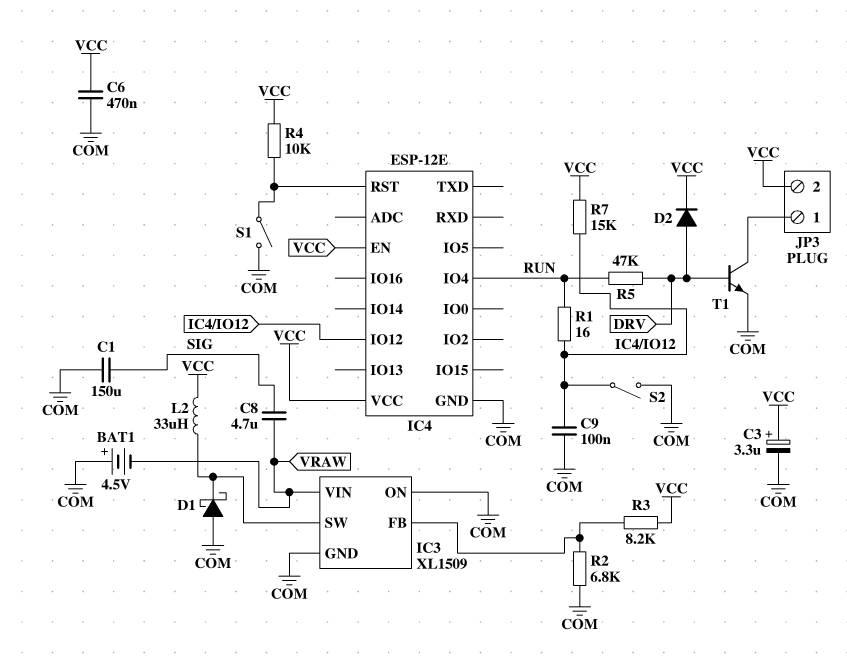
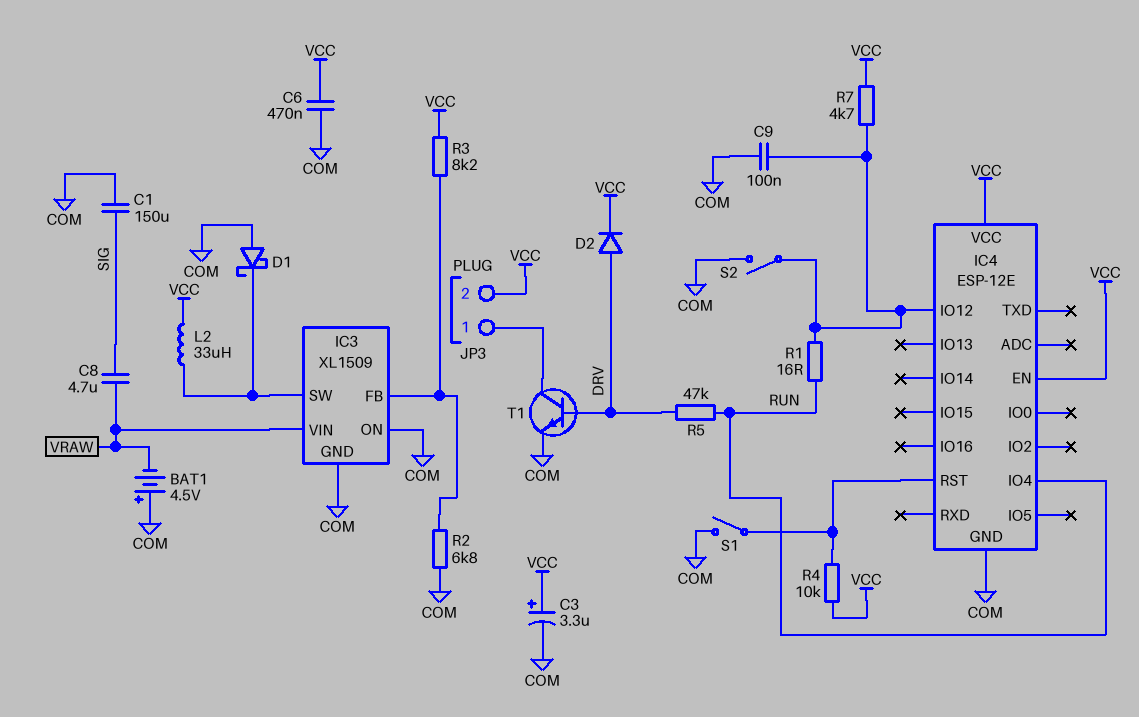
R7: 15k (IC4/IO12, VCC) -> 4.7k (IC4/IO12, VCC)

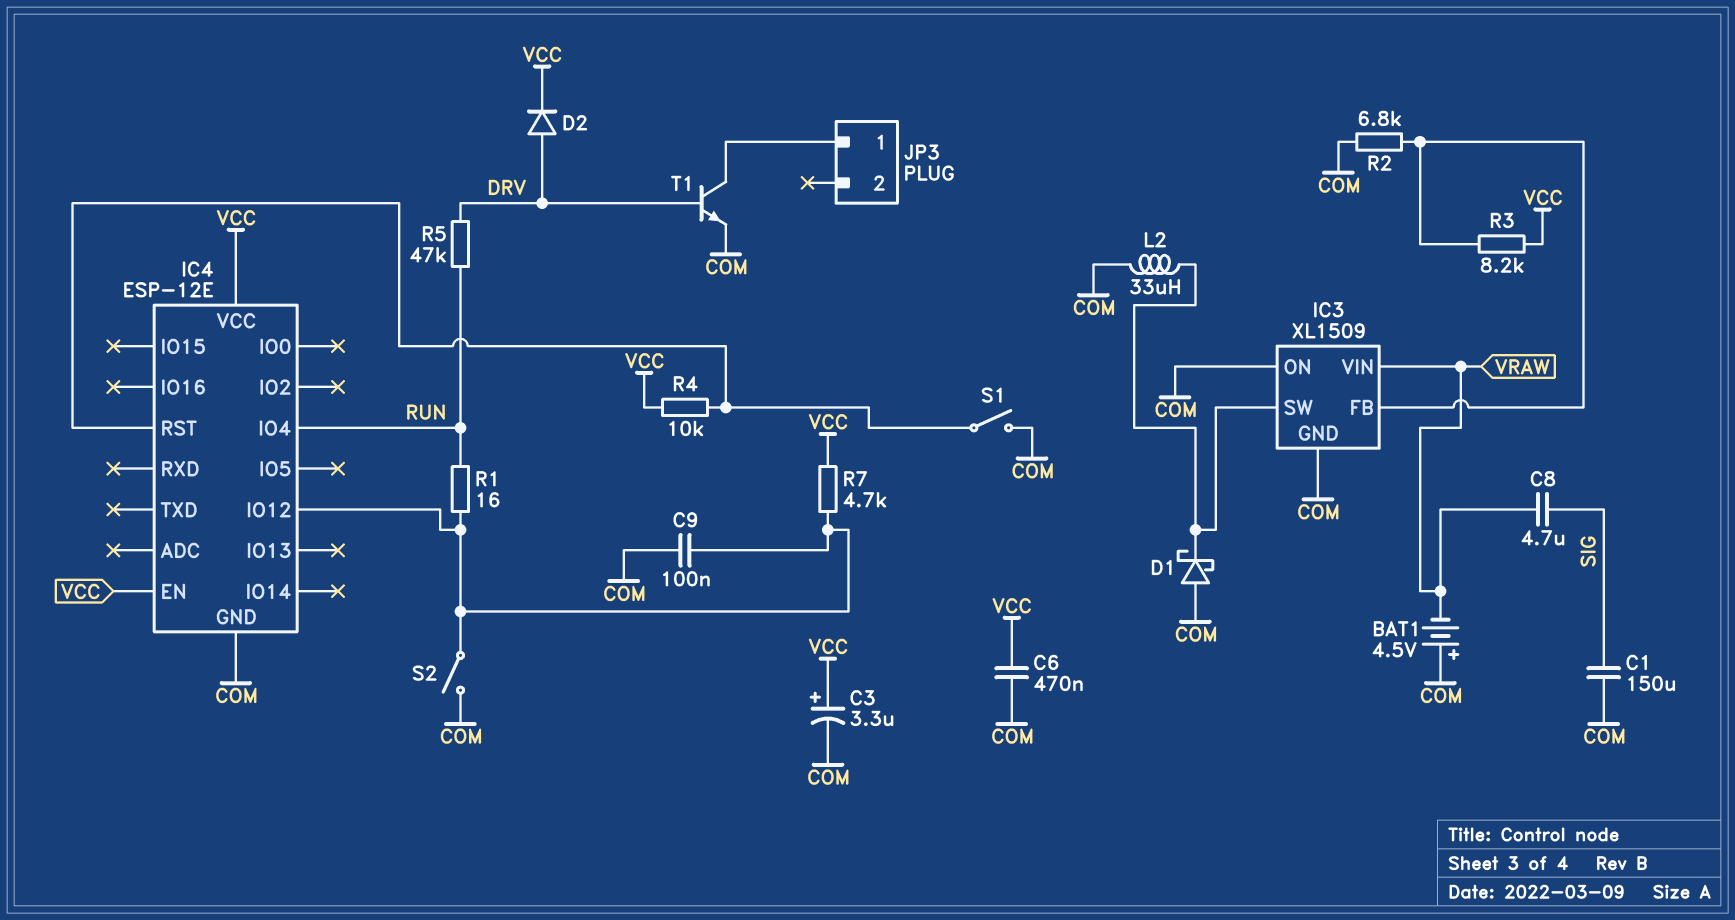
JP3 pin 2: VCC -> none
L2: 33uH (IC3/SW, VCC) -> 33uH (COM, IC3/SW)

